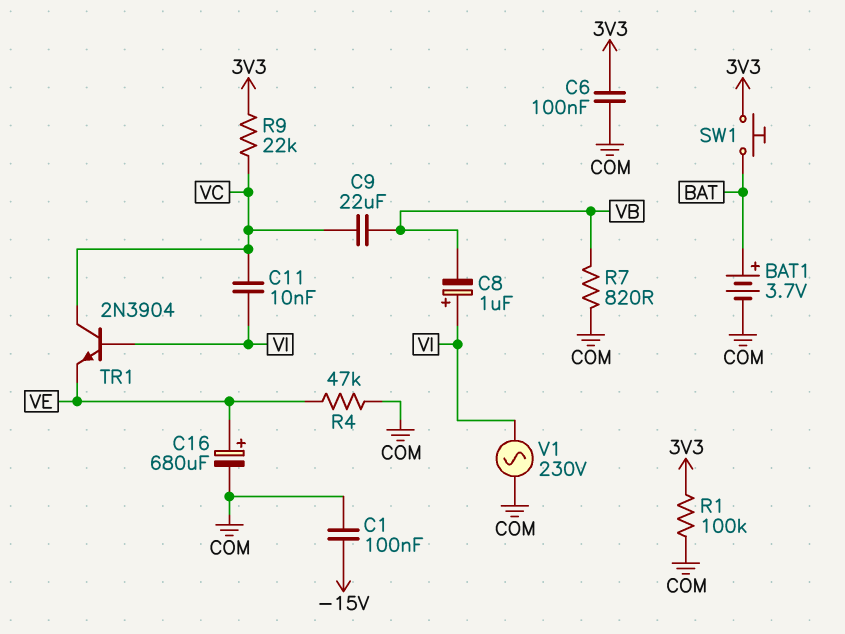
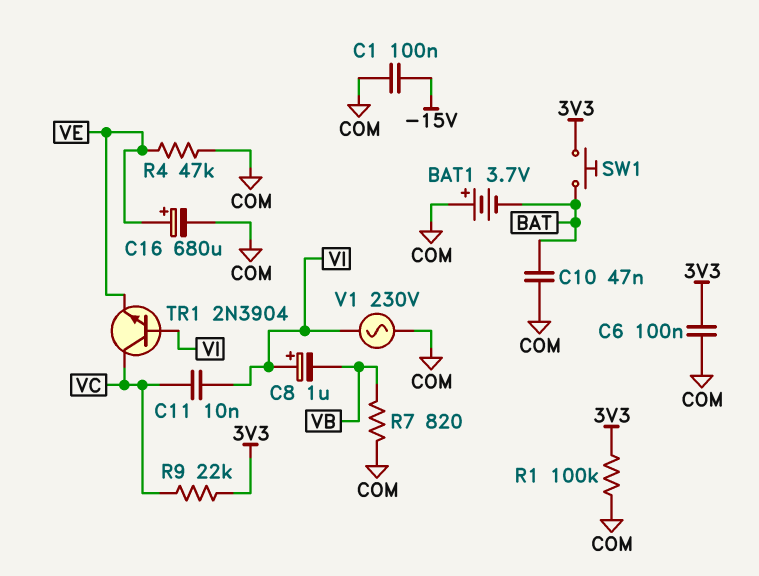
BAT1: 3.7V (plus BAT, minus COM) -> 3.7V (plus COM, minus BAT)
C9: 22uF (VB, VC) -> none
C10: none -> 47nF (BAT, COM)

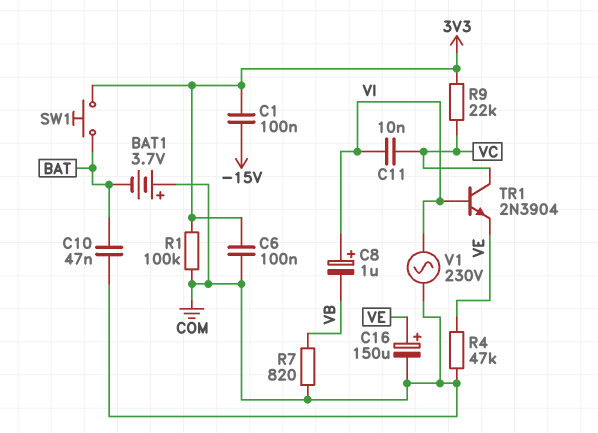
C1: 100nF (-15V, COM) -> 100nF (-15V, 3V3)
C16: 680uF (plus VE, minus COM) -> 150uF (plus VE, minus COM)

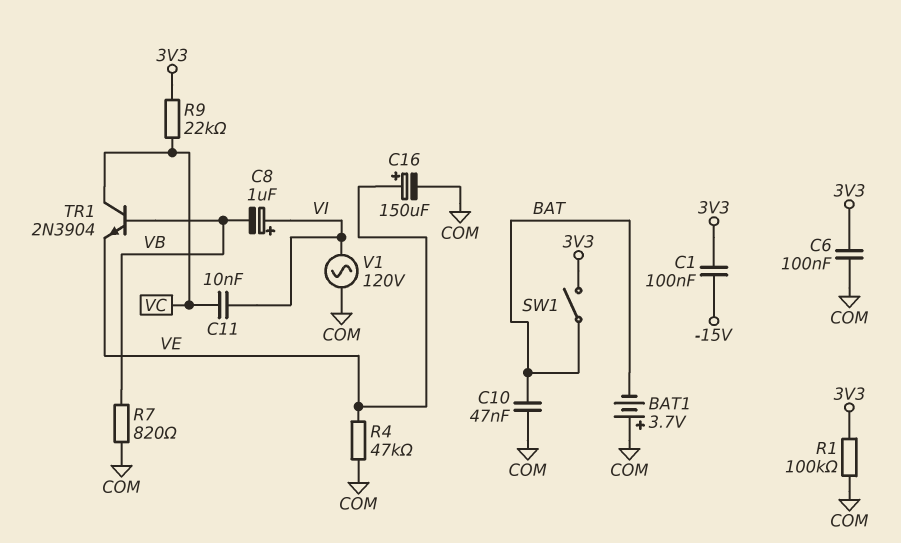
SW1: button (3V3, BAT) -> switch (3V3, BAT)
TR1: NPN 2N3904 (B VI, C VC, E VE) -> NPN 2N3904 (B VB, C VC, E VE)
V1: AC 230V (COM, VI) -> AC 120V (COM, VI)

